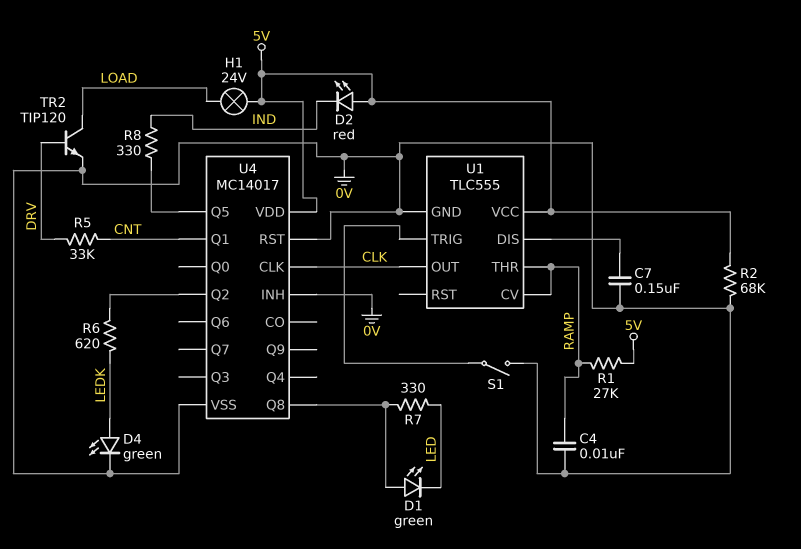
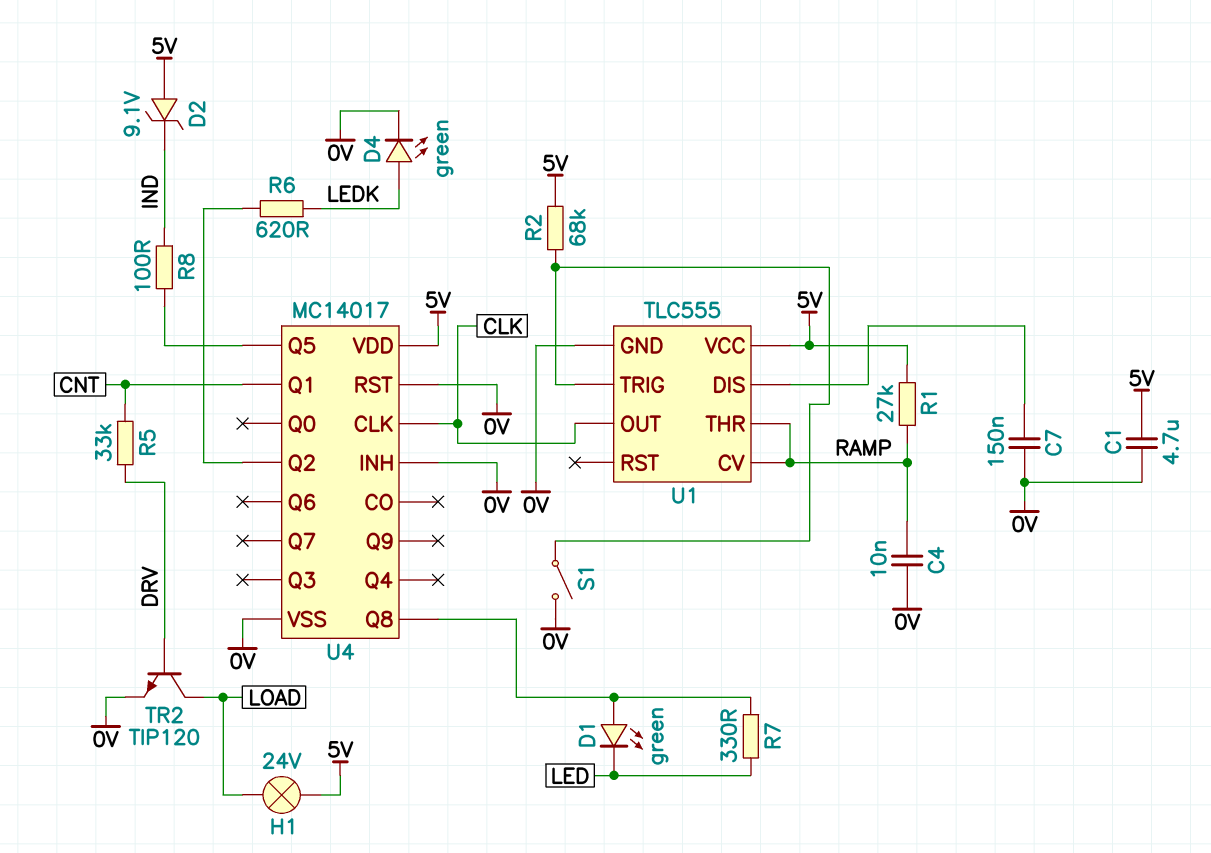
C1: none -> 4.7uF (0V, 5V)
D2: LED red (A 5V, K IND) -> zener 9.1V (A 5V, K IND)
R2: 68k (0V, 5V) -> 68k (5V, U1/TRIG)
R8: 330 (IND, U4/Q5) -> 100 (IND, U4/Q5)

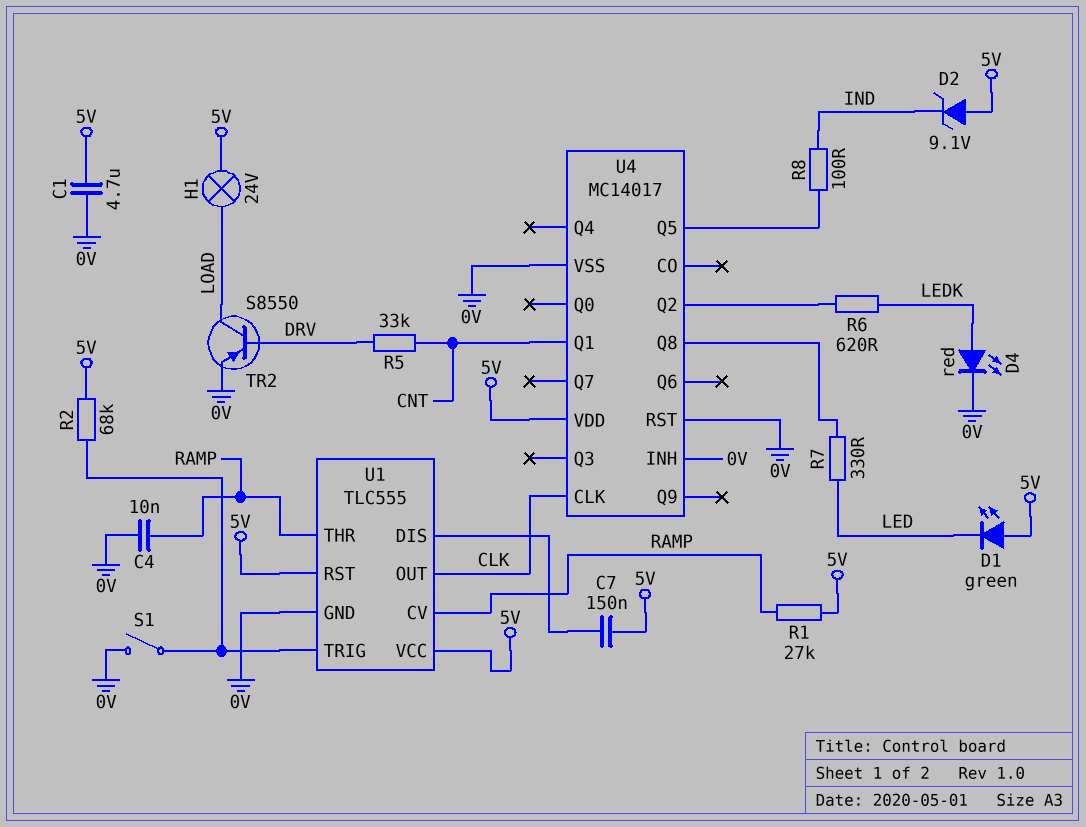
C7: 150nF (0V, U1/DIS) -> 150nF (5V, U1/DIS)
D1: LED green (A U4/Q8, K LED) -> LED green (A 5V, K LED)
D4: LED green (A LEDK, K 0V) -> LED red (A LEDK, K 0V)
TR2: NPN TIP120 (B DRV, C LOAD, E 0V) -> PNP S8550 (B DRV, C LOAD, E 0V)
U1 pin RST: none -> 5V

